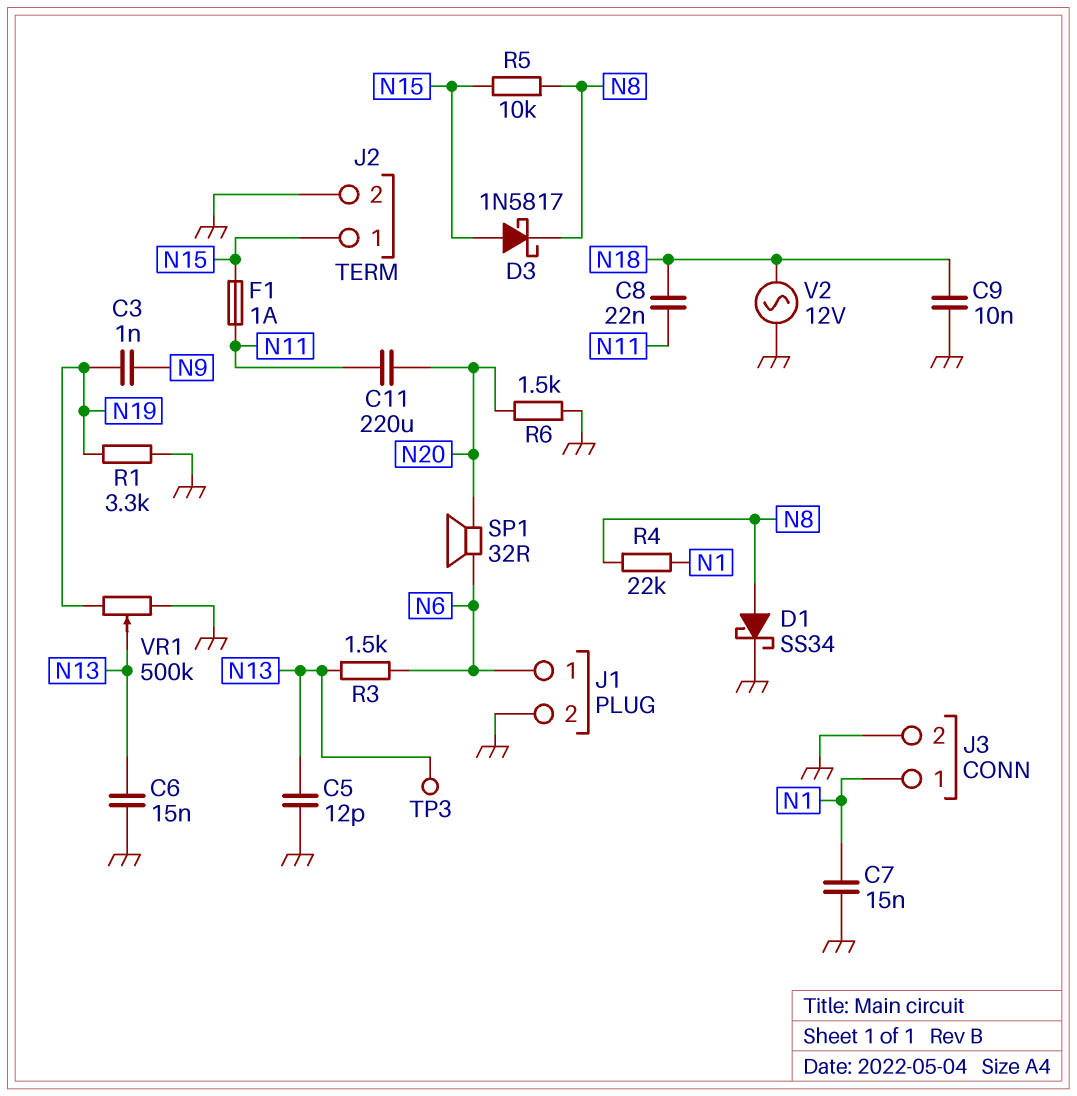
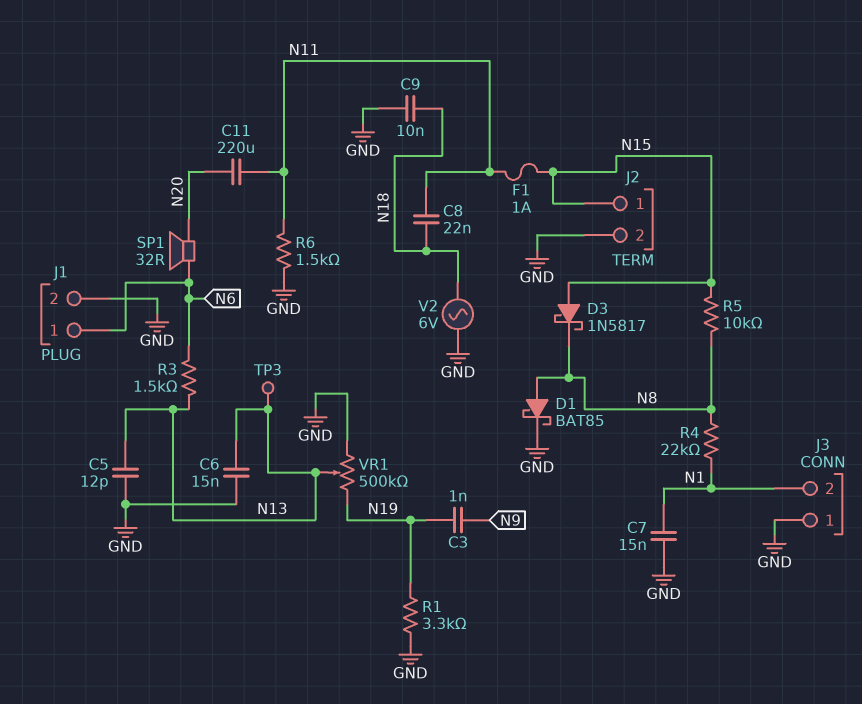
D1: schottky SS34 (A N8, K GND) -> schottky BAT85 (A N8, K GND)
J3 pin 1: N1 -> GND
J3 pin 2: GND -> N1
R6: 1.5k (GND, N20) -> 1.5k (GND, N11)
V2: AC 12V (GND, N18) -> AC 6V (GND, N18)

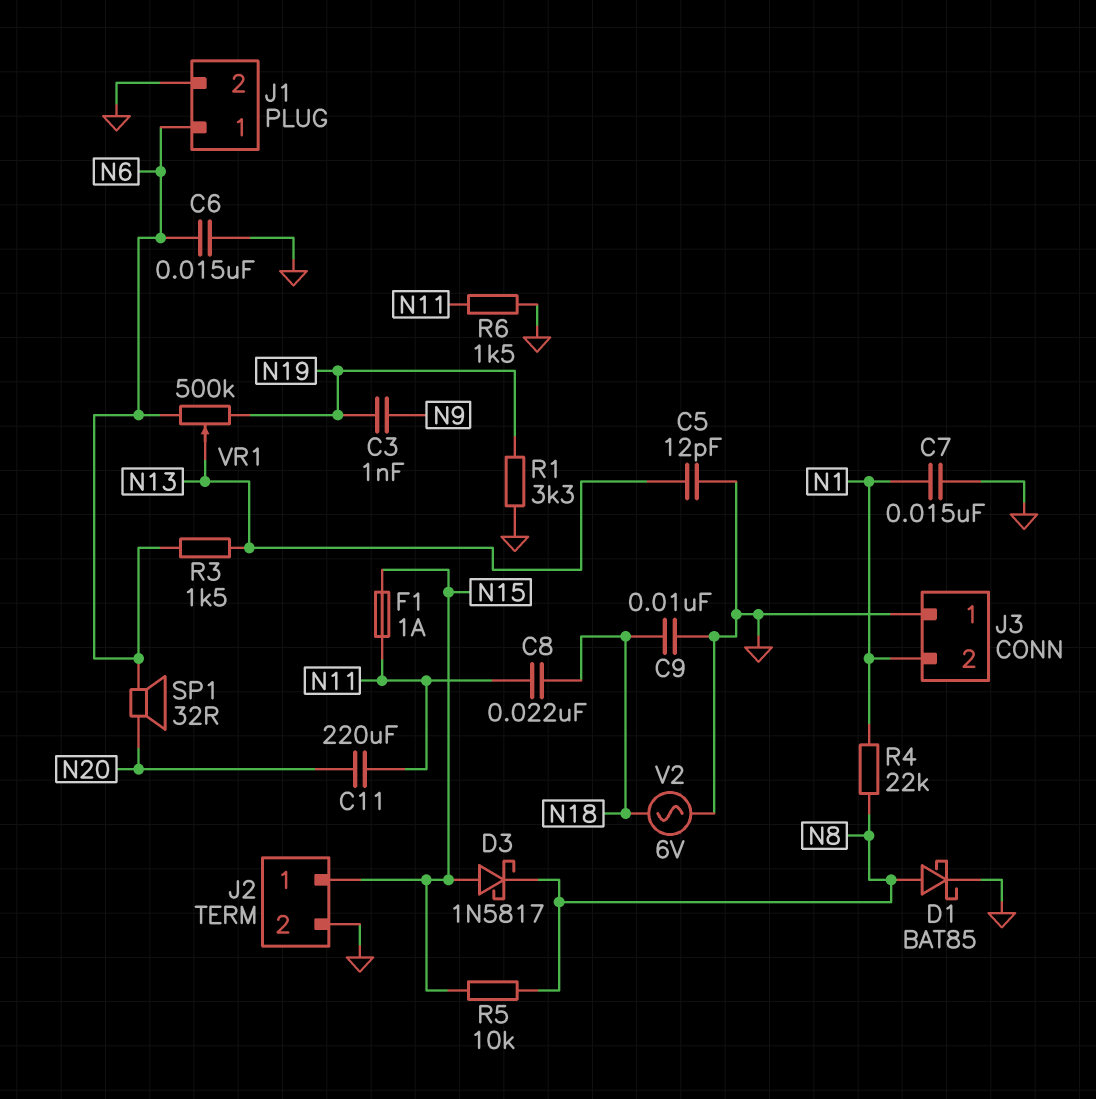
C6: 15nF (GND, N13) -> 15nF (GND, N6)
TP3: test point (N13) -> none
VR1: 500k (GND, N19, wiper N13) -> 500k (N6, N19, wiper N13)

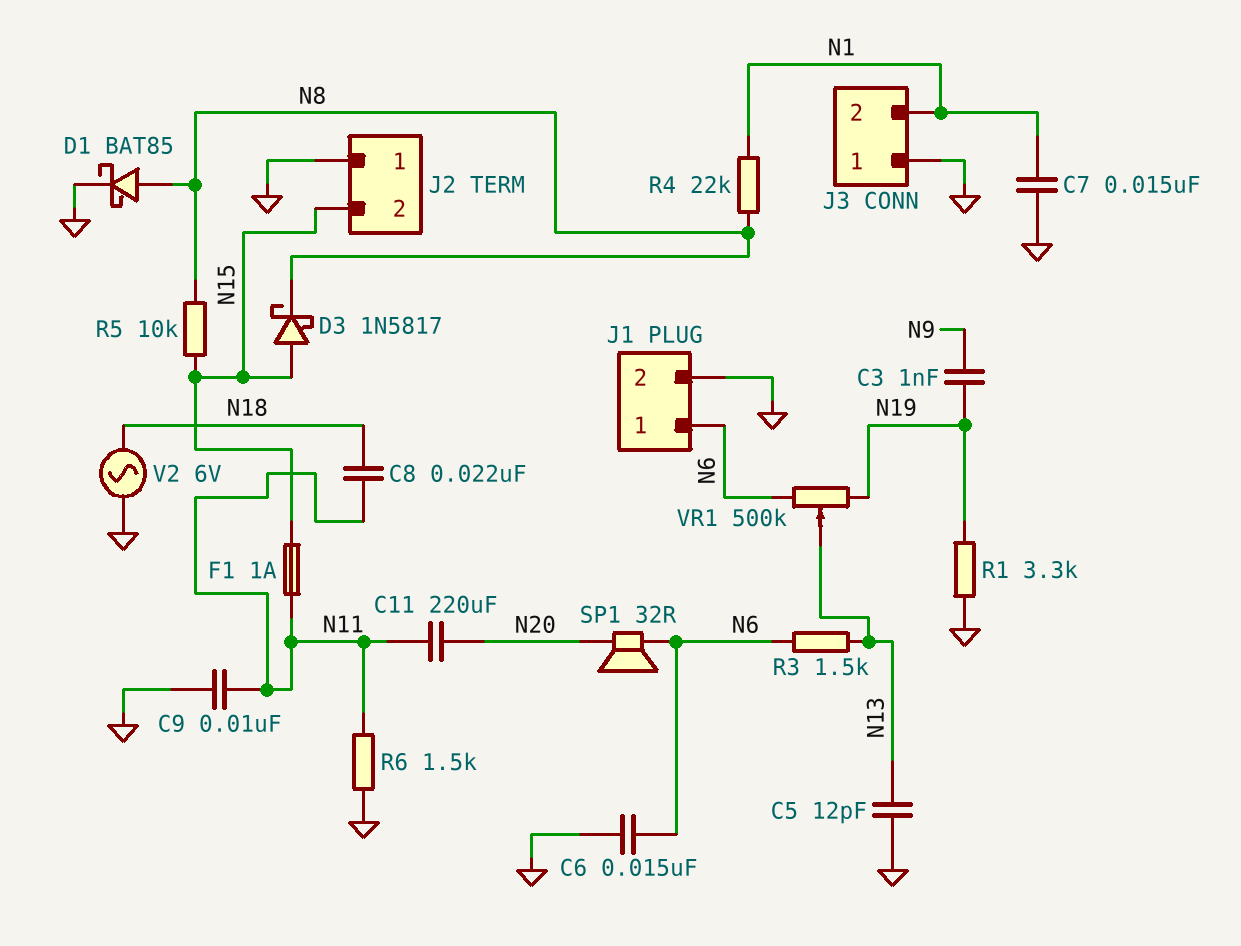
C9: 10nF (GND, N18) -> 10nF (GND, N11)
J2 pin 1: N15 -> GND
J2 pin 2: GND -> N15

